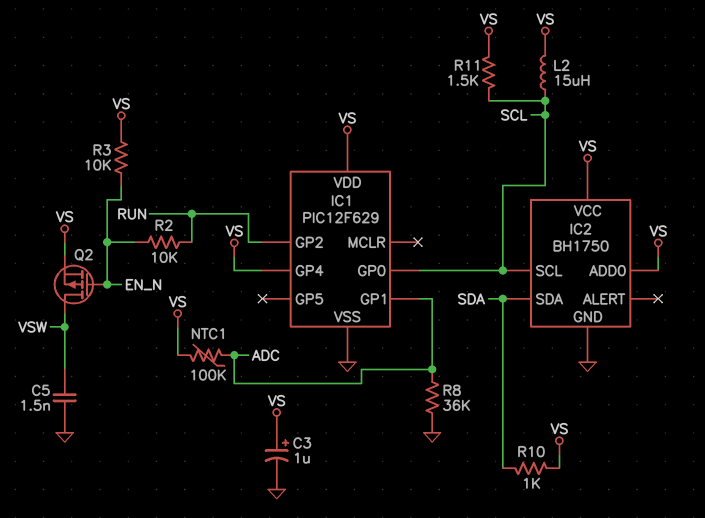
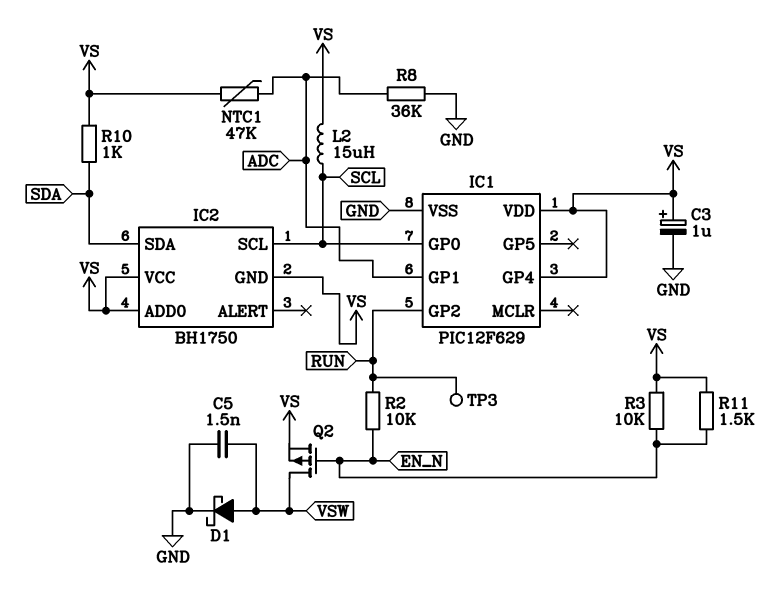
D1: none -> schottky (A VSW, K GND)
IC2 pin GND: GND -> VS
NTC1: 100k (ADC, VS) -> 47k (ADC, VS)
R11: 1.5k (SCL, VS) -> 1.5k (EN_N, VS)
TP3: none -> test point (RUN)

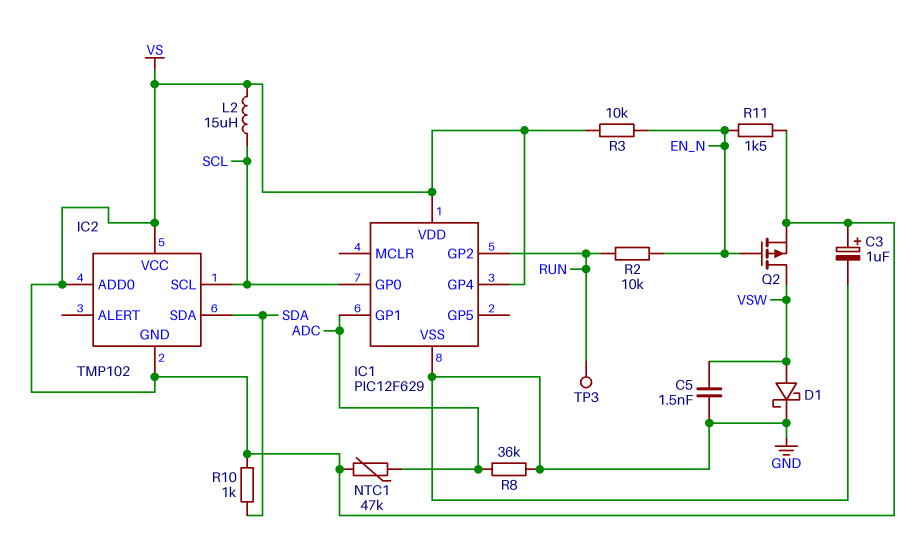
IC2: BH1750 -> TMP102

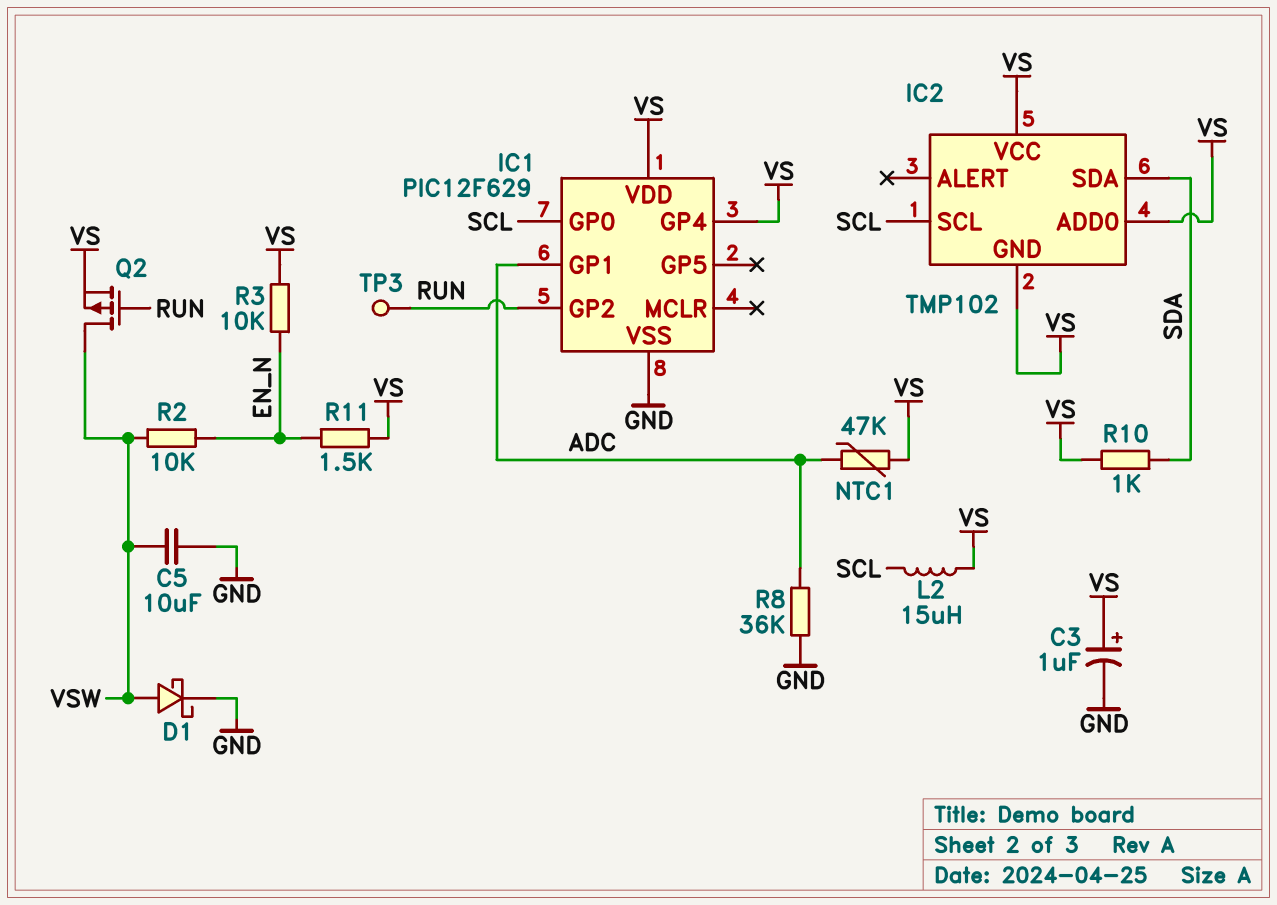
C5: 1.5nF (GND, VSW) -> 10uF (GND, VSW)
Q2: PMOS (G EN_N, D VSW, S VS) -> PMOS (G RUN, D VSW, S VS)
R2: 10k (EN_N, RUN) -> 10k (EN_N, VSW)

